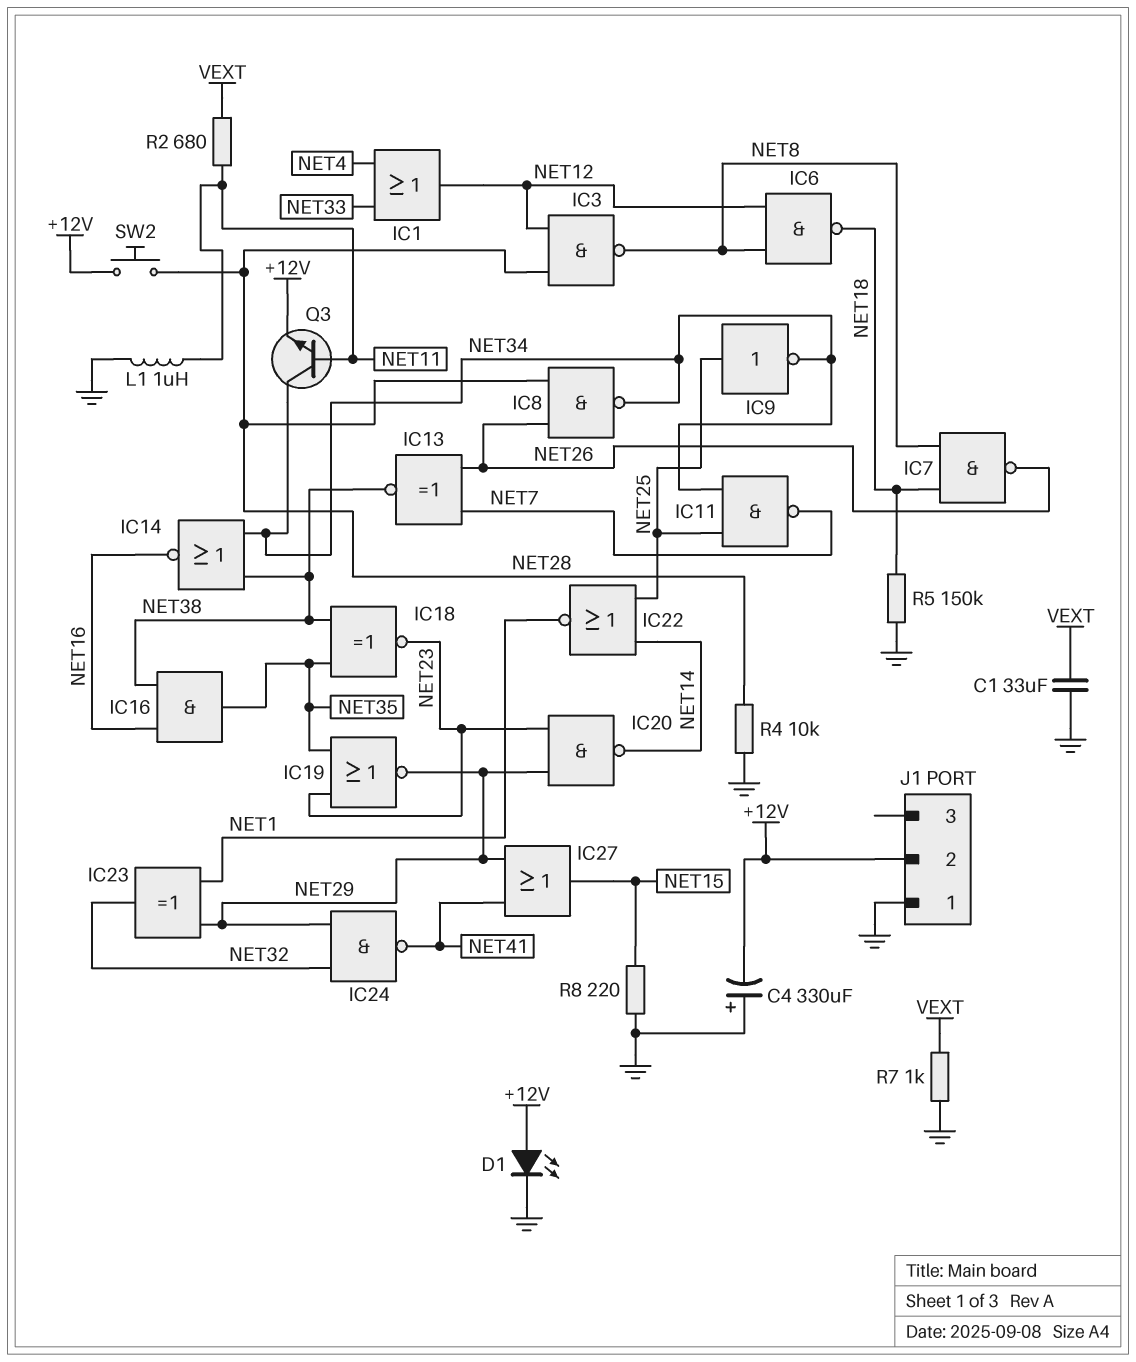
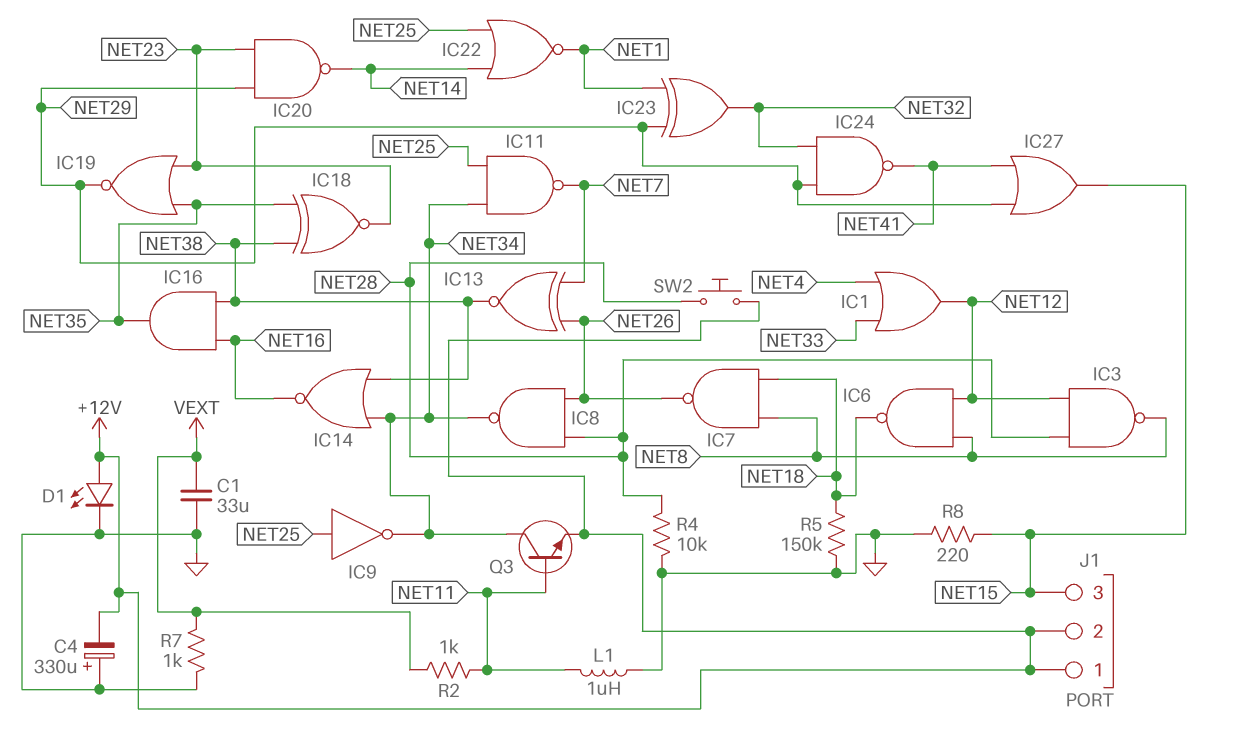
J1 pin 1: GND -> +12V
J1 pin 3: none -> NET15
R2: 680 (NET11, VEXT) -> 1k (NET11, VEXT)

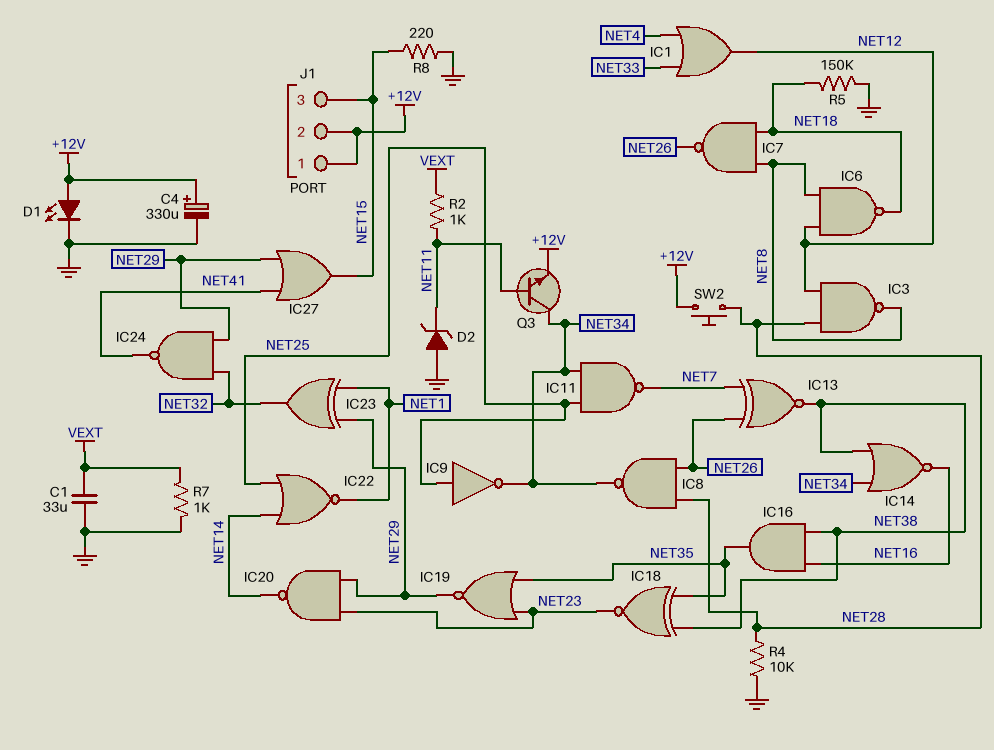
C4: 330uF (plus GND, minus +12V) -> 330uF (plus +12V, minus GND)
D2: none -> zener (A GND, K NET11)
L1: 1uH (GND, NET11) -> none

